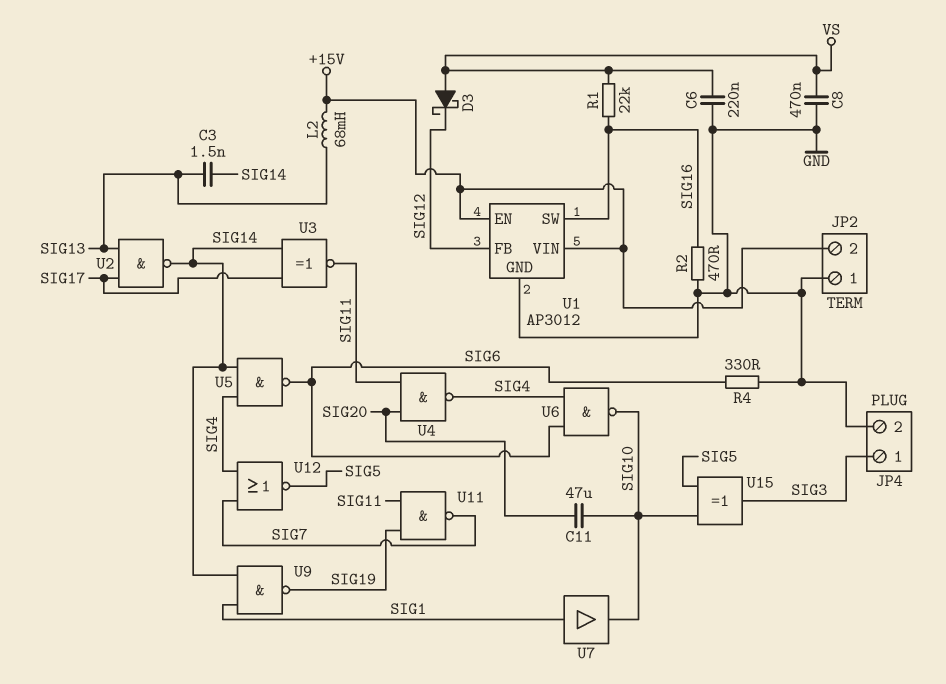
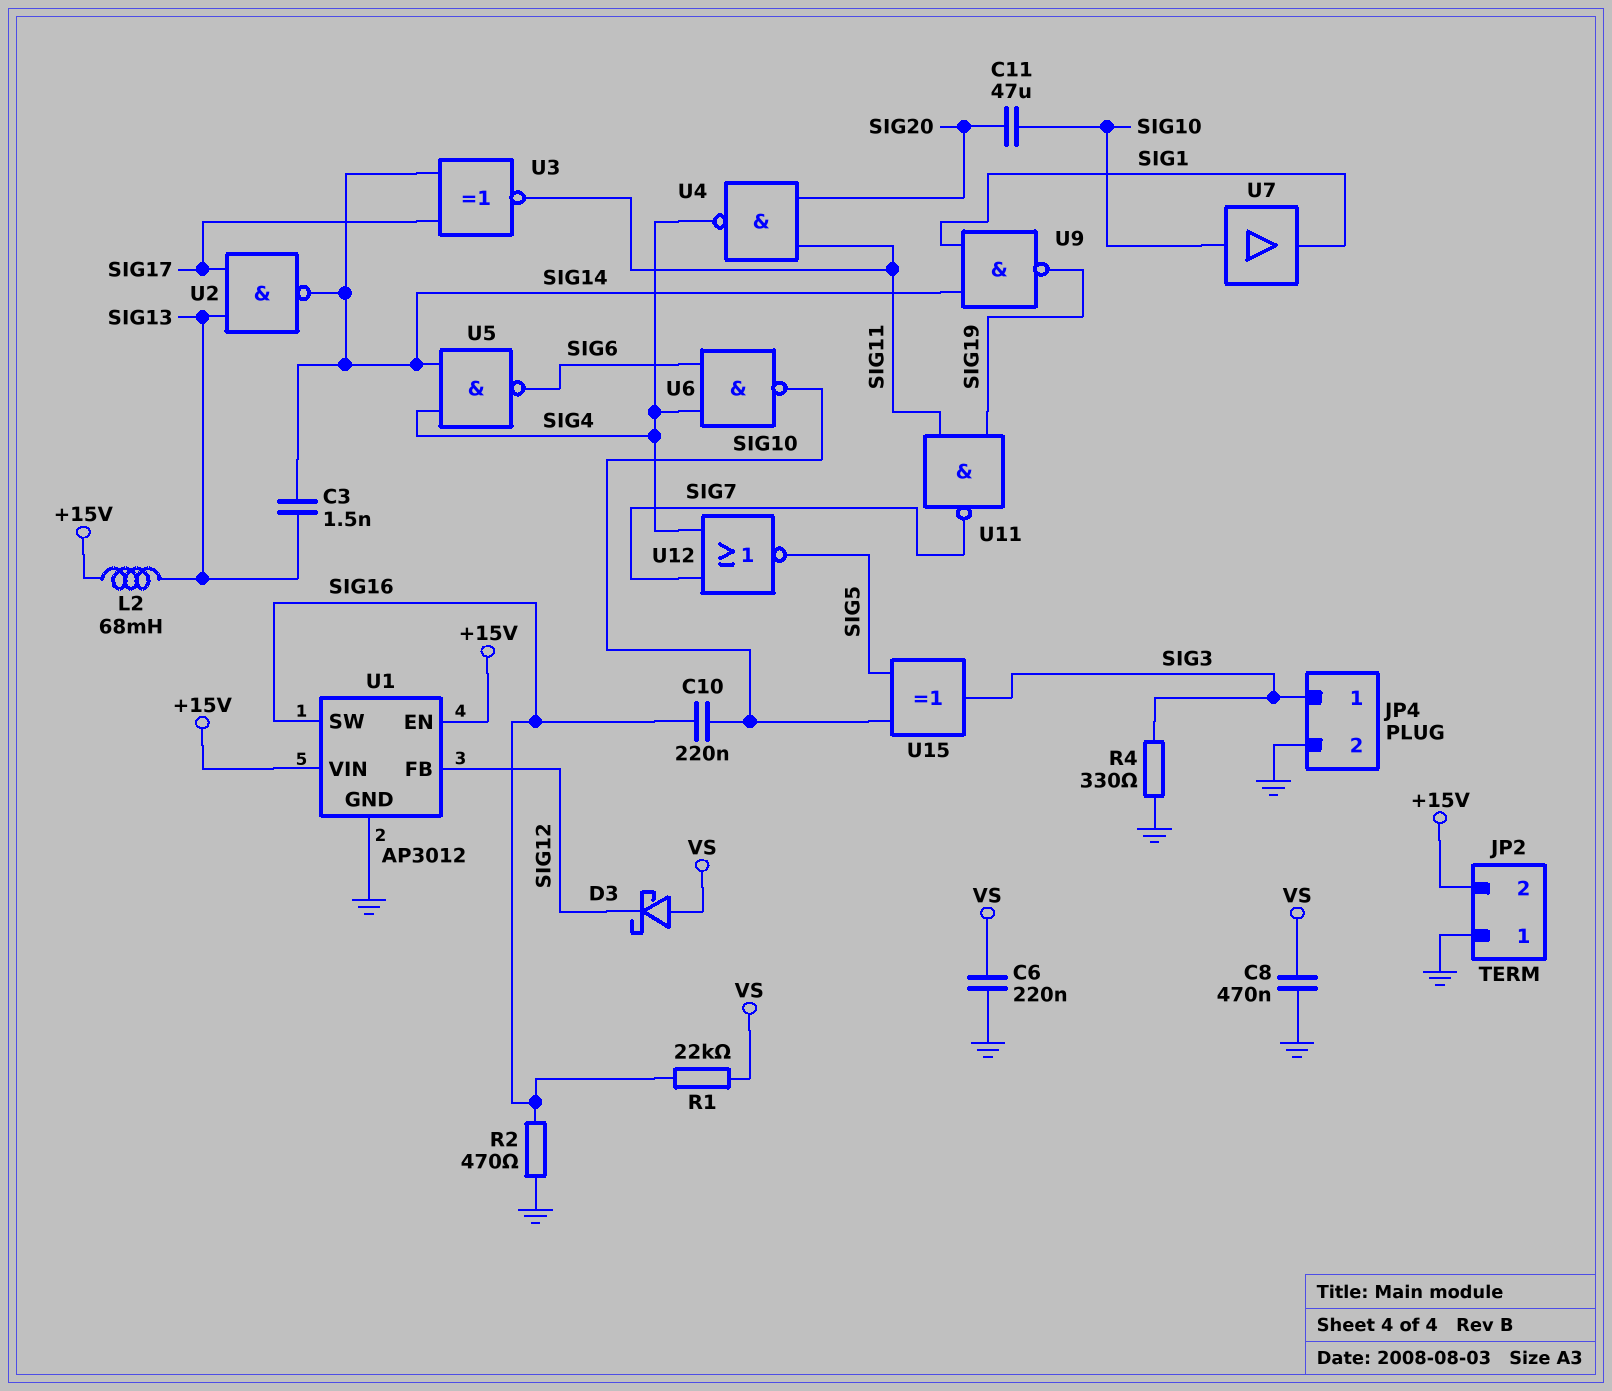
C10: none -> 220nF (SIG10, SIG16)
R4: 330 (GND, SIG6) -> 330 (GND, SIG3)
U7: buffer (in SIG1, out SIG10) -> buffer (in SIG10, out SIG1)

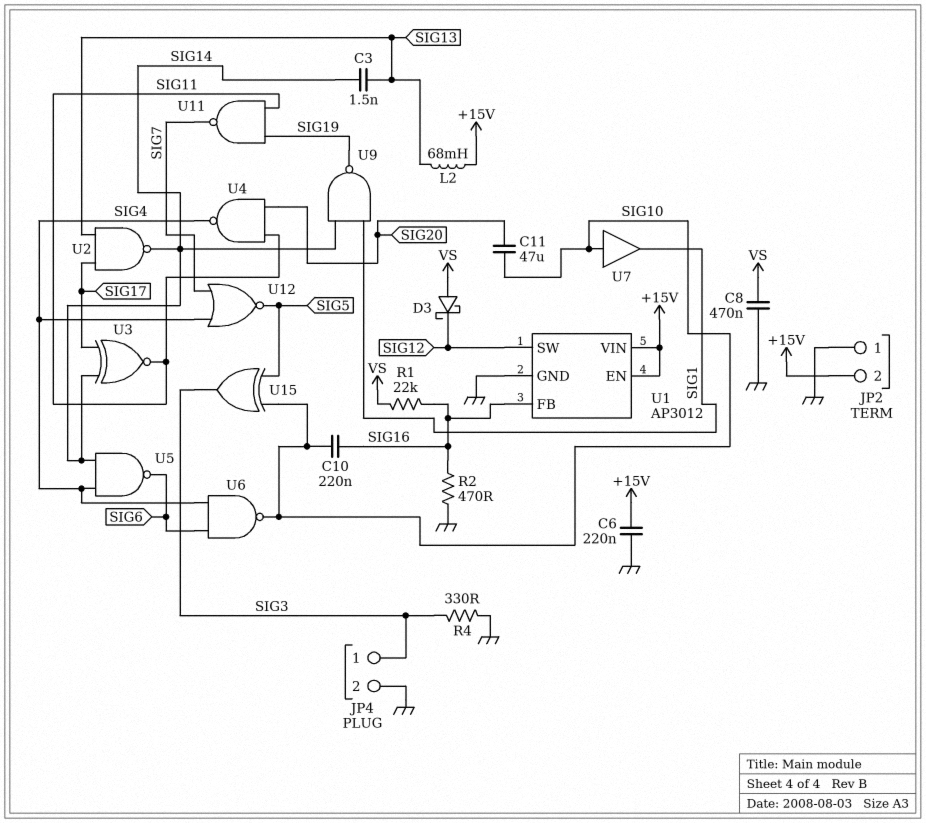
C6: 220nF (GND, VS) -> 220nF (+15V, GND)
U1 pin FB: SIG12 -> SIG16
U1 pin SW: SIG16 -> SIG12

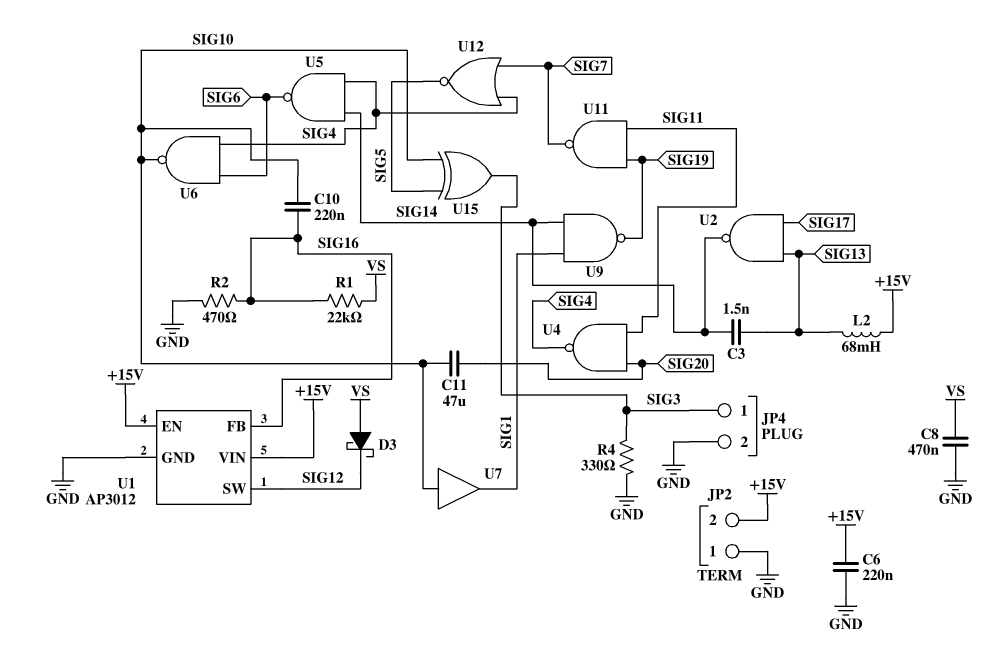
U3: XNOR (in SIG14, in SIG17, out SIG11) -> none

